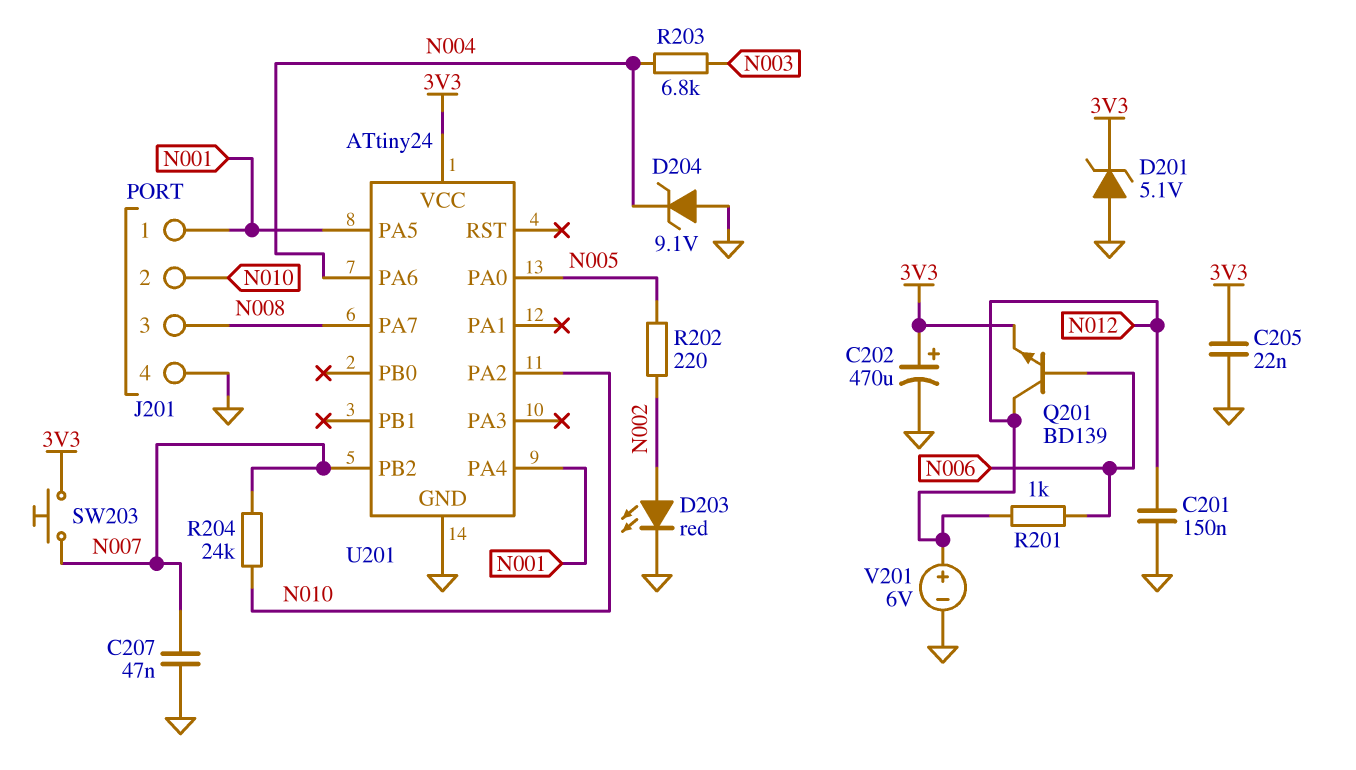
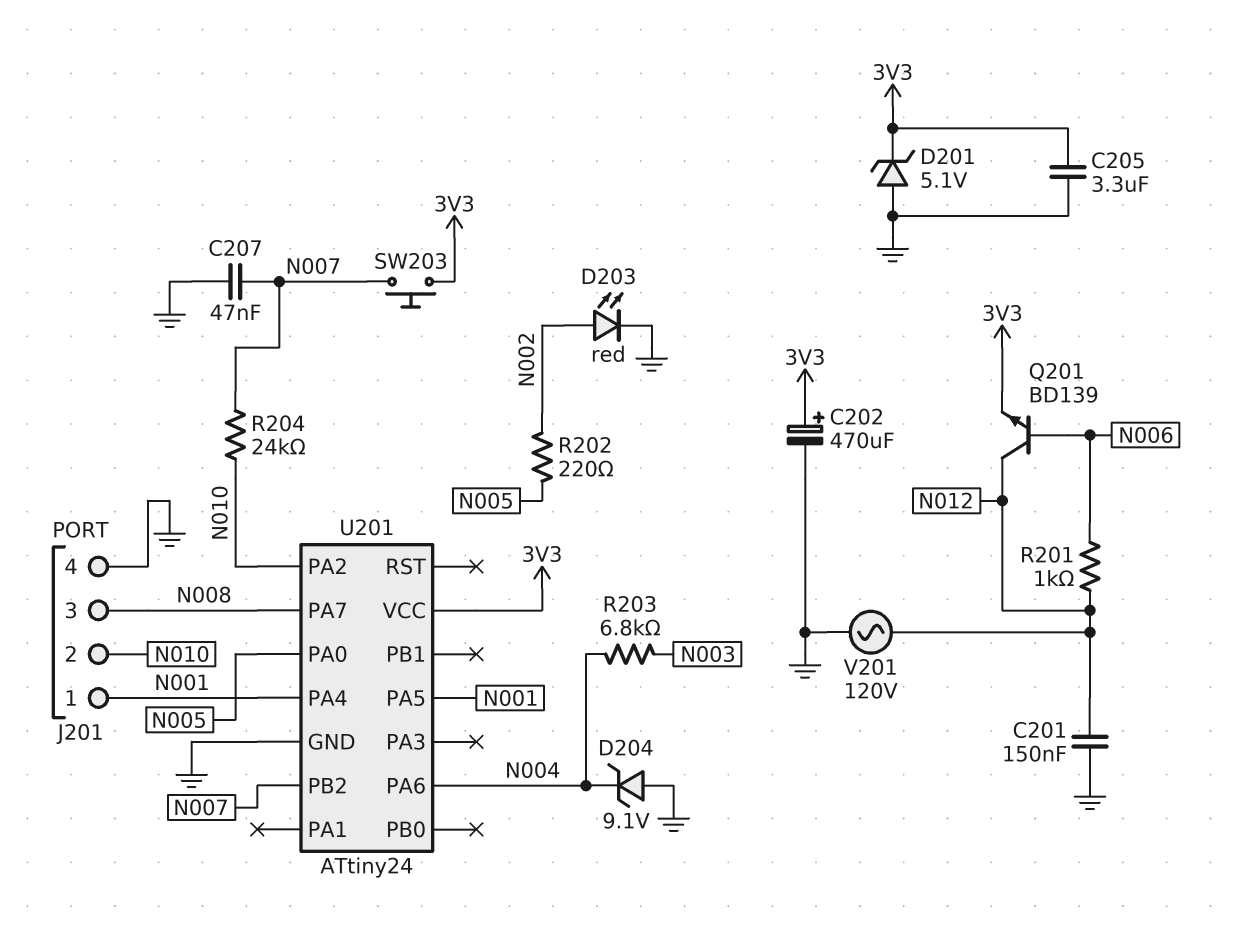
C205: 22nF (3V3, GND) -> 3.3uF (3V3, GND)
V201: 6V (plus N012, minus GND) -> AC 120V (GND, N012)

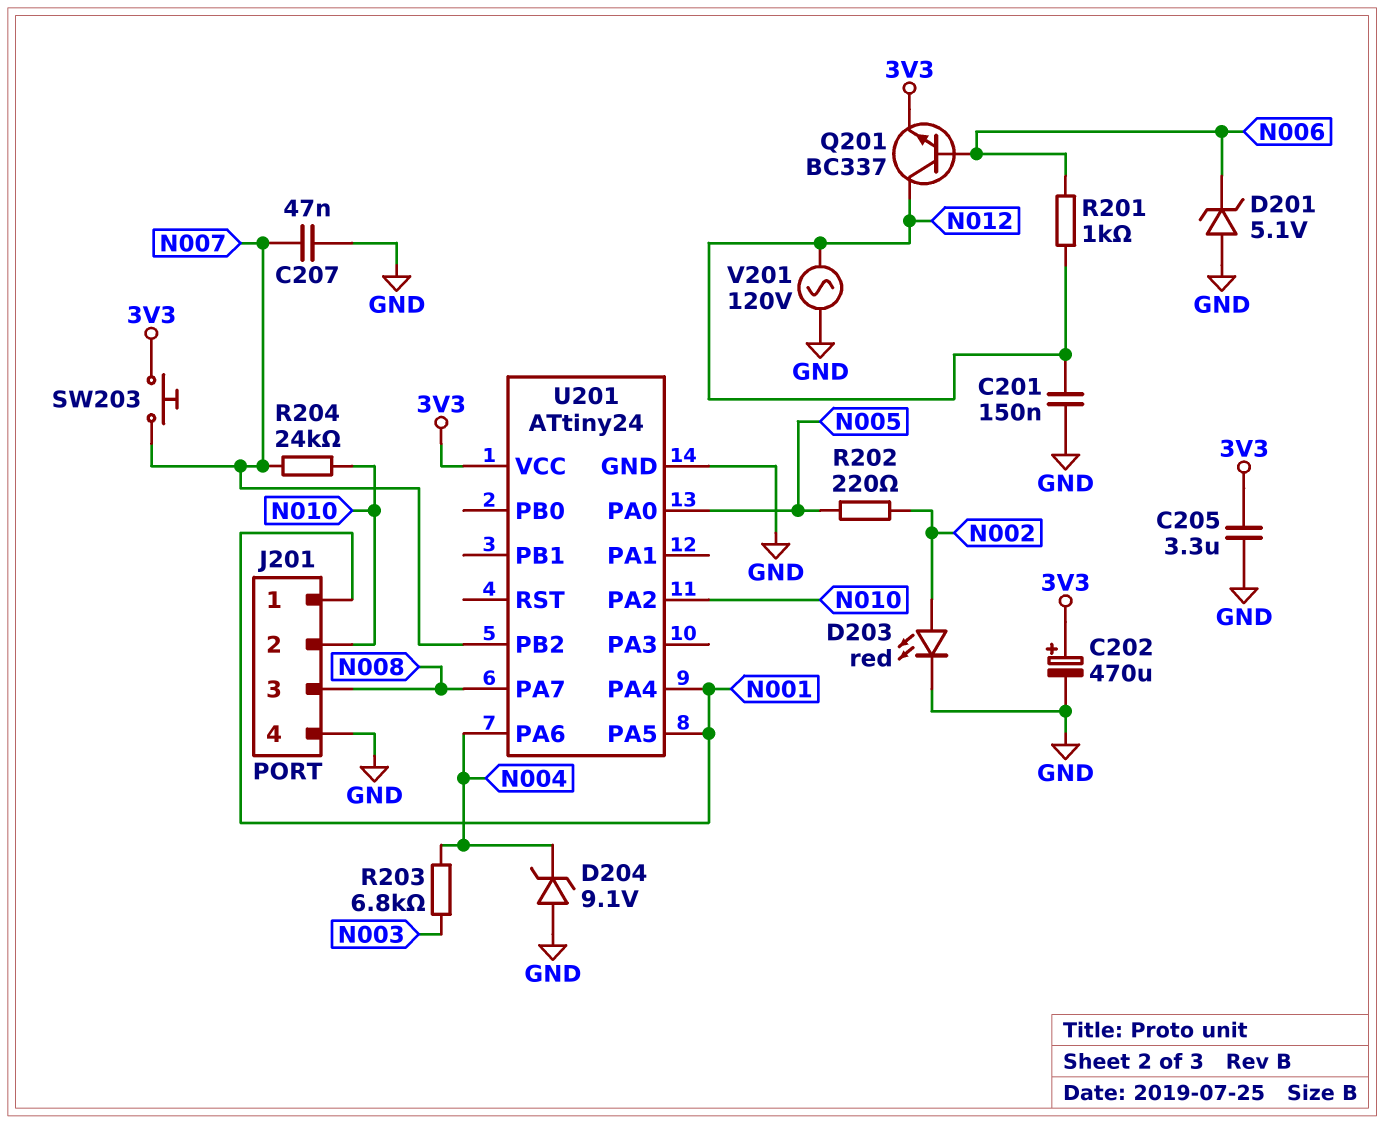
D201: zener 5.1V (A GND, K 3V3) -> zener 5.1V (A GND, K N006)
Q201: NPN BD139 (B N006, C N012, E 3V3) -> NPN BC337 (B N006, C N012, E 3V3)

